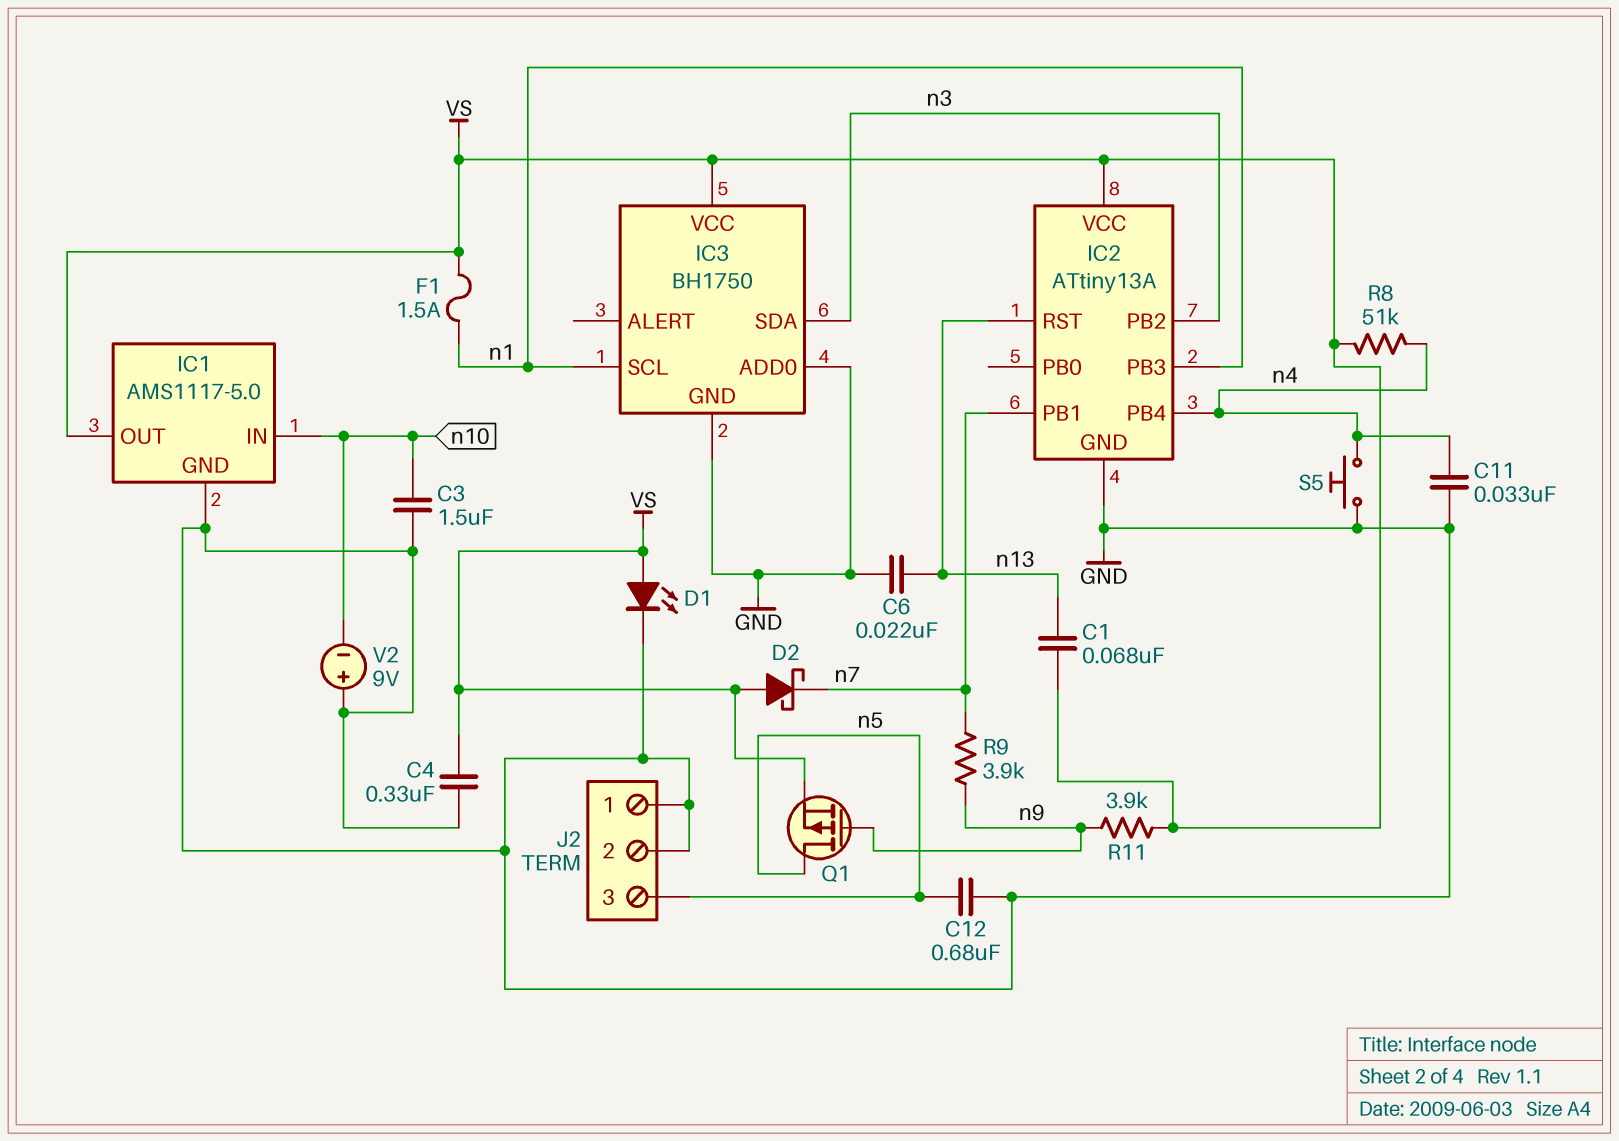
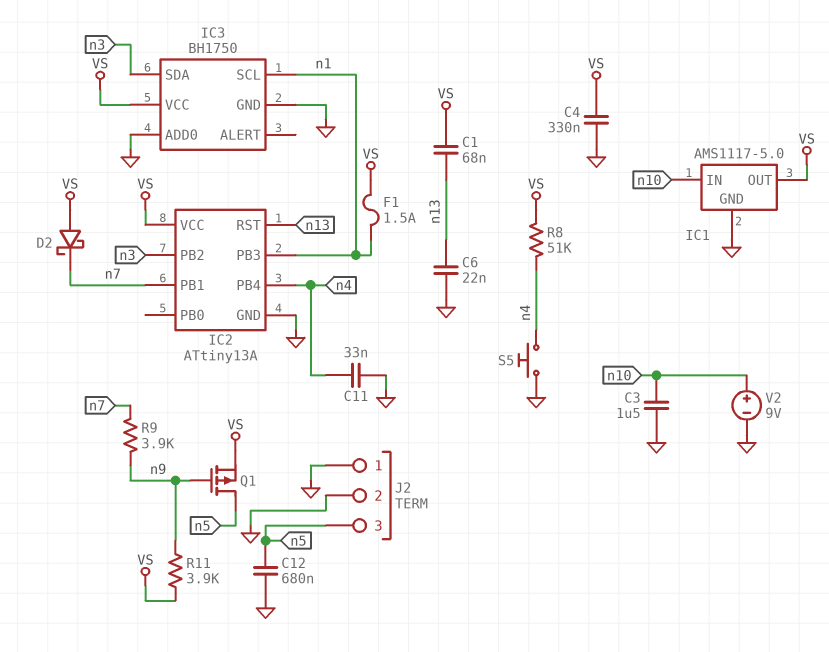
D1: LED (A VS, K GND) -> none
V2: 9V (plus GND, minus n10) -> 9V (plus n10, minus GND)

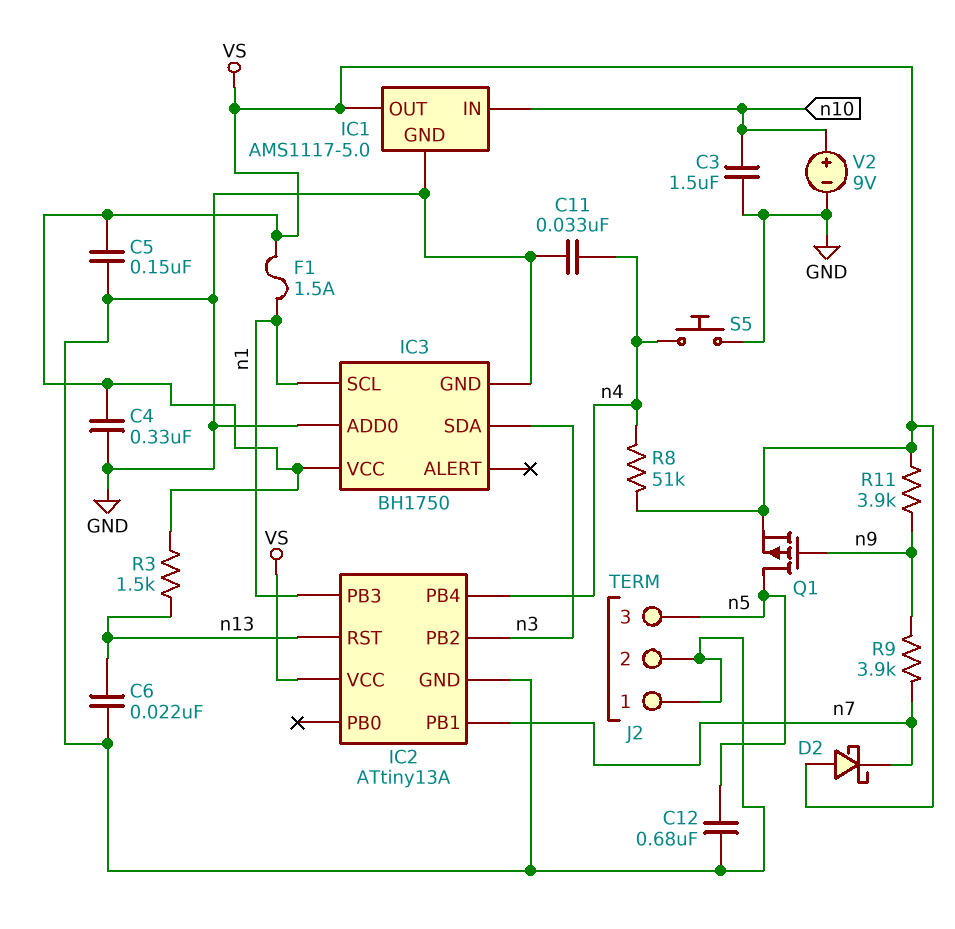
C1: 68nF (VS, n13) -> none
C5: none -> 150nF (GND, VS)
R3: none -> 1.5k (VS, n13)

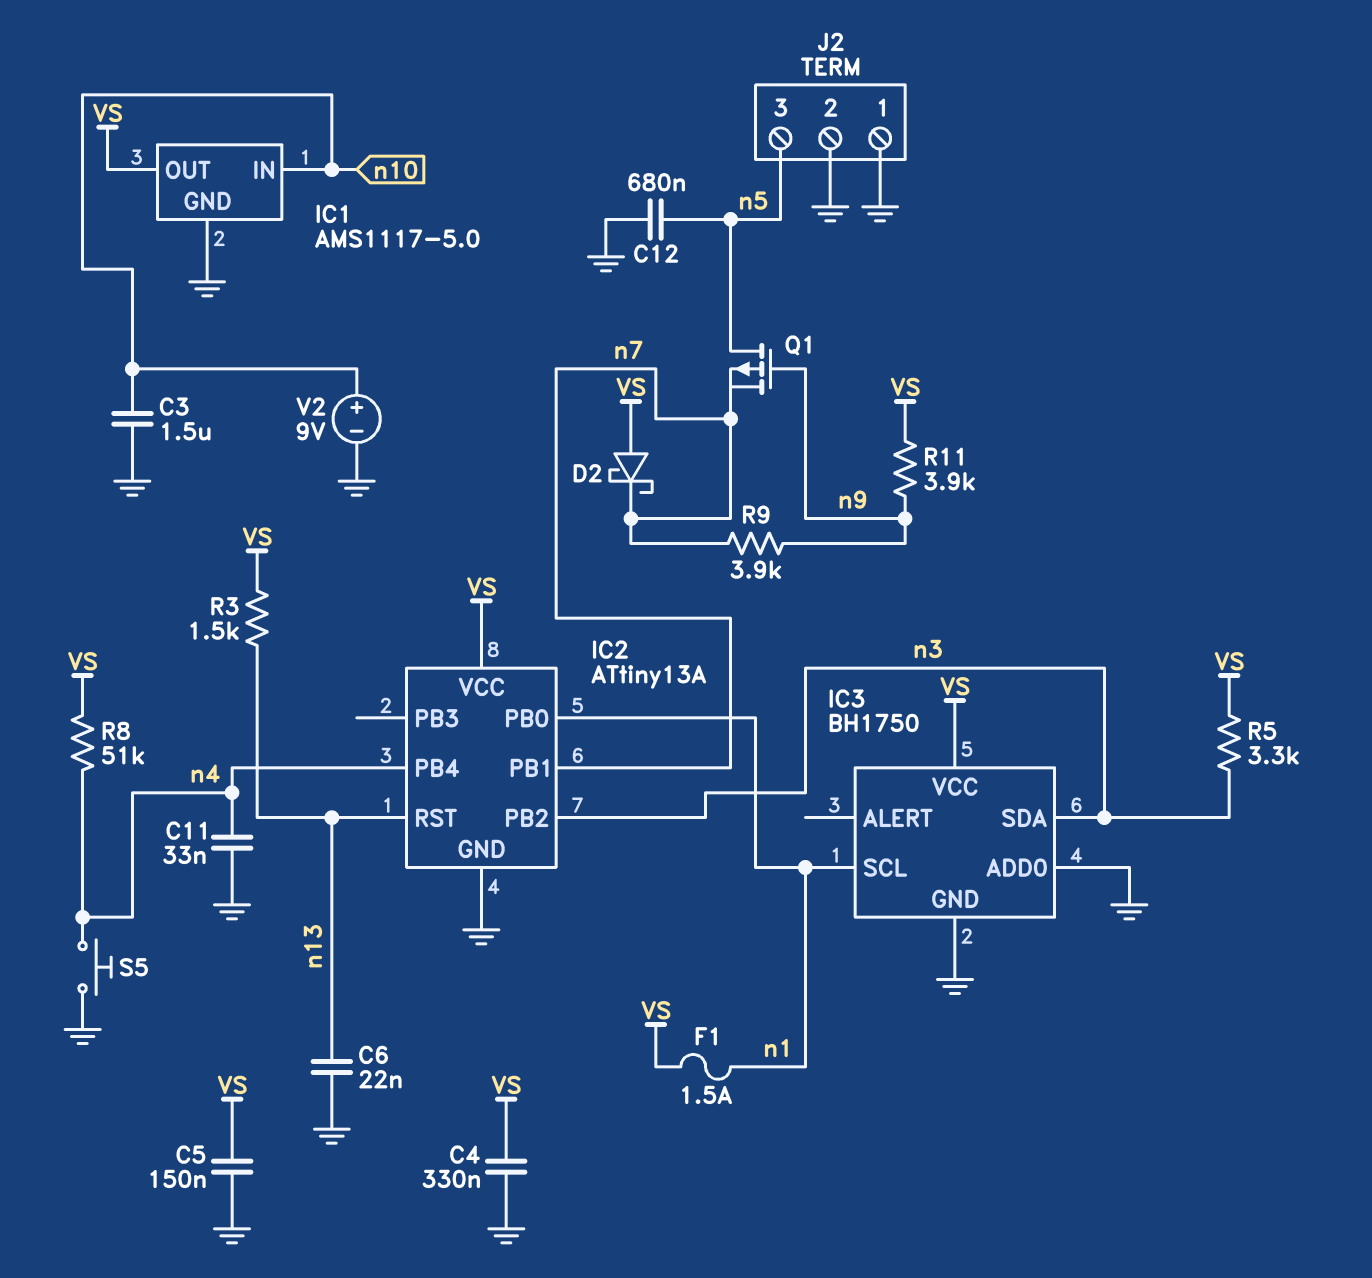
IC2 pin PB0: none -> n1
IC2 pin PB3: n1 -> none
Q1: PMOS (G n9, D n5, S VS) -> PMOS (G n9, D n5, S n7)
R5: none -> 3.3k (VS, n3)

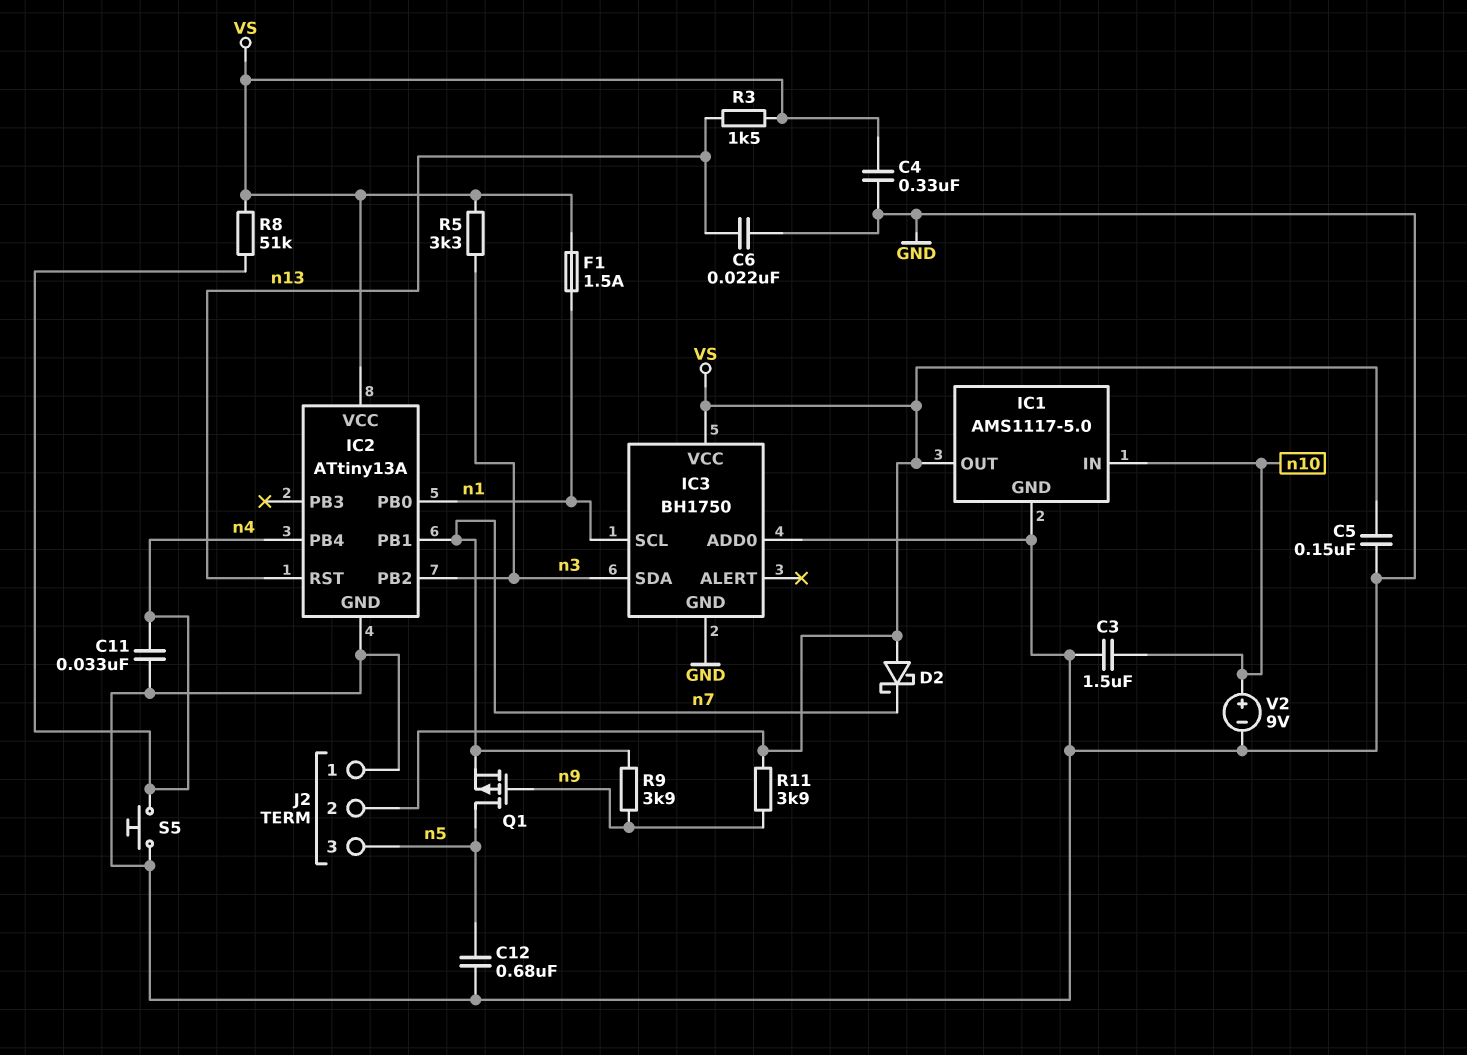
J2 pin 2: GND -> VS

